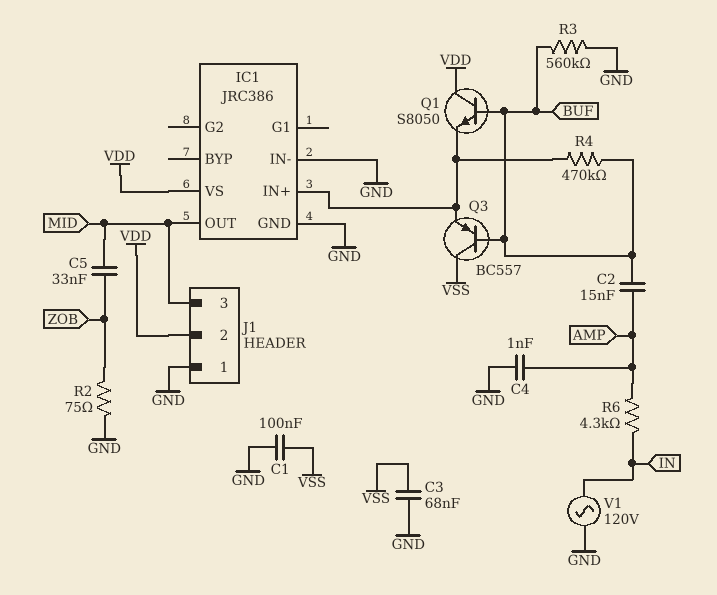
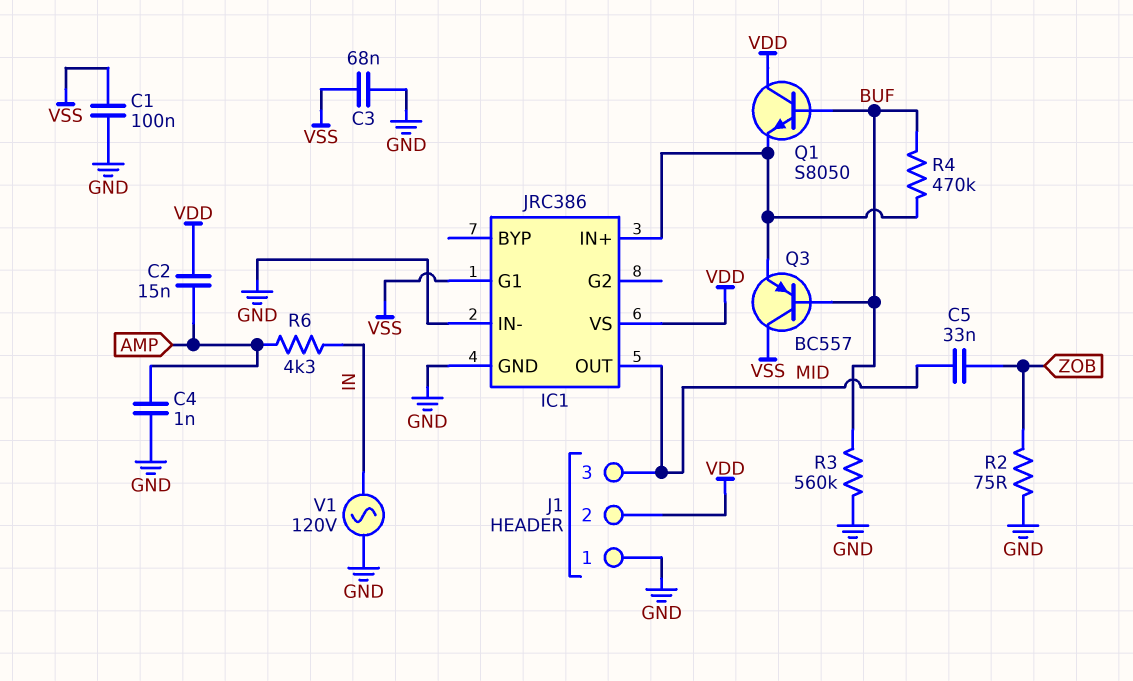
C2: 15nF (AMP, BUF) -> 15nF (AMP, VDD)
IC1 pin G1: none -> VSS

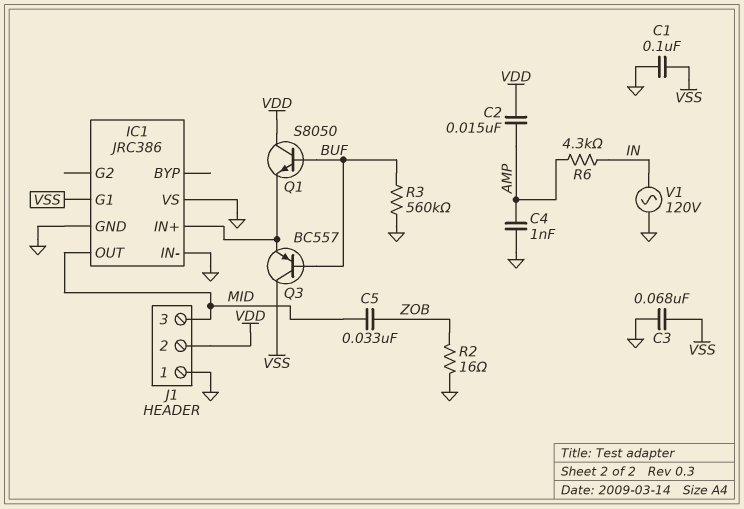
IC1 pin VS: VDD -> GND
R2: 75 (GND, ZOB) -> 16 (GND, ZOB)
R4: 470k (BUF, IC1/IN+) -> none

